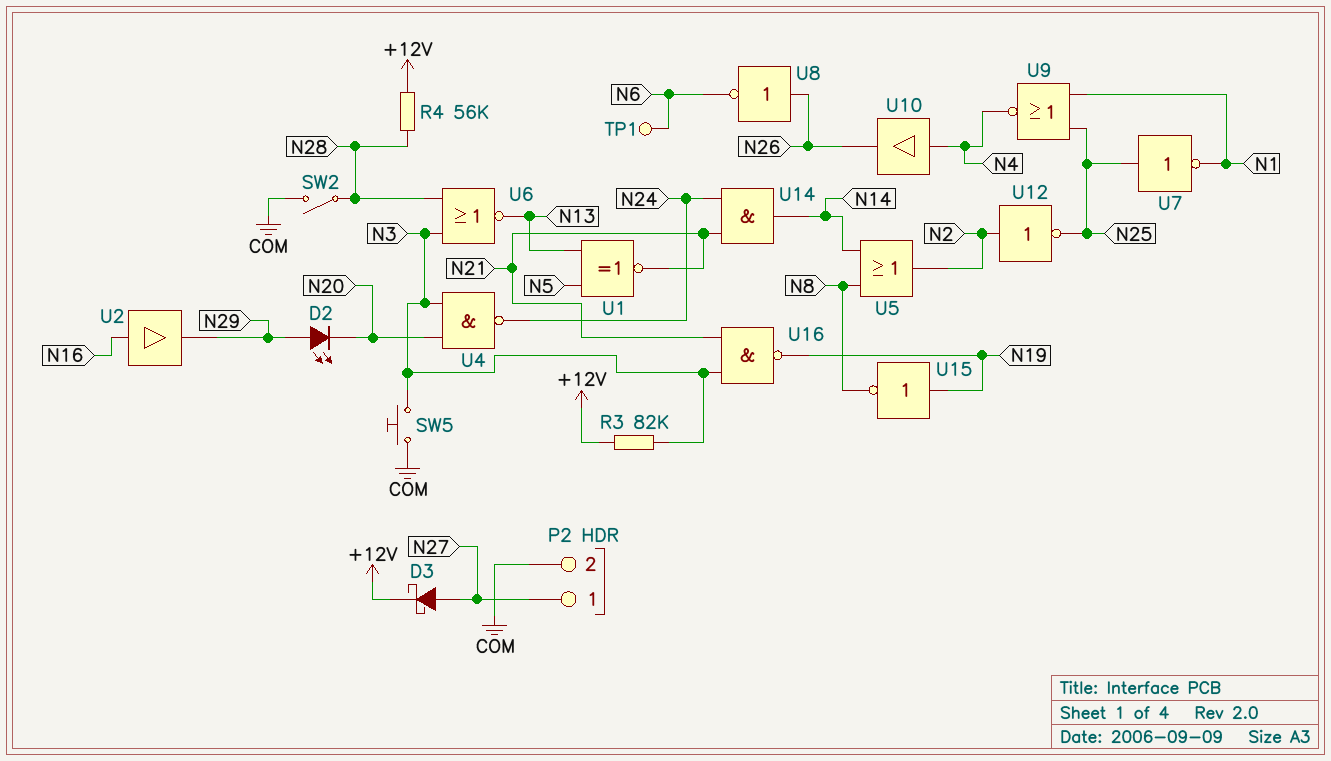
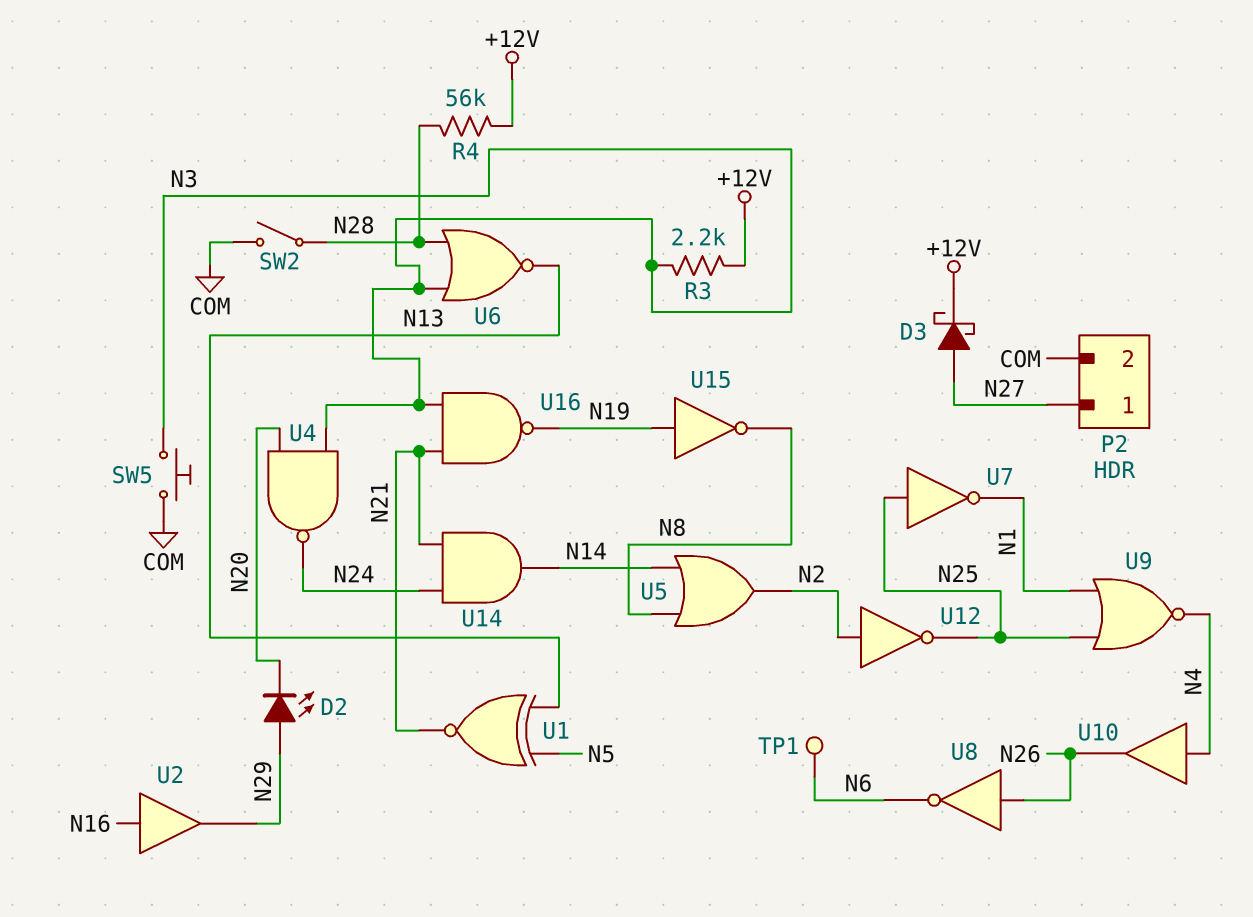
R3: 82k (+12V, N3) -> 2.2k (+12V, N3)

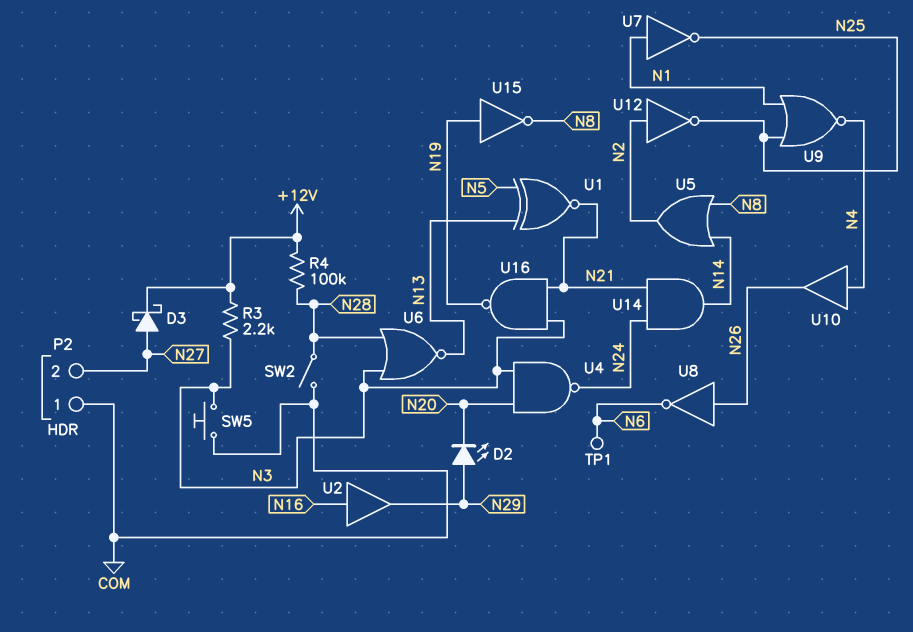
P2 pin 1: N27 -> COM
P2 pin 2: COM -> N27
R4: 56k (+12V, N28) -> 100k (+12V, N28)
U7: NOT (in N25, out N1) -> NOT (in N1, out N25)

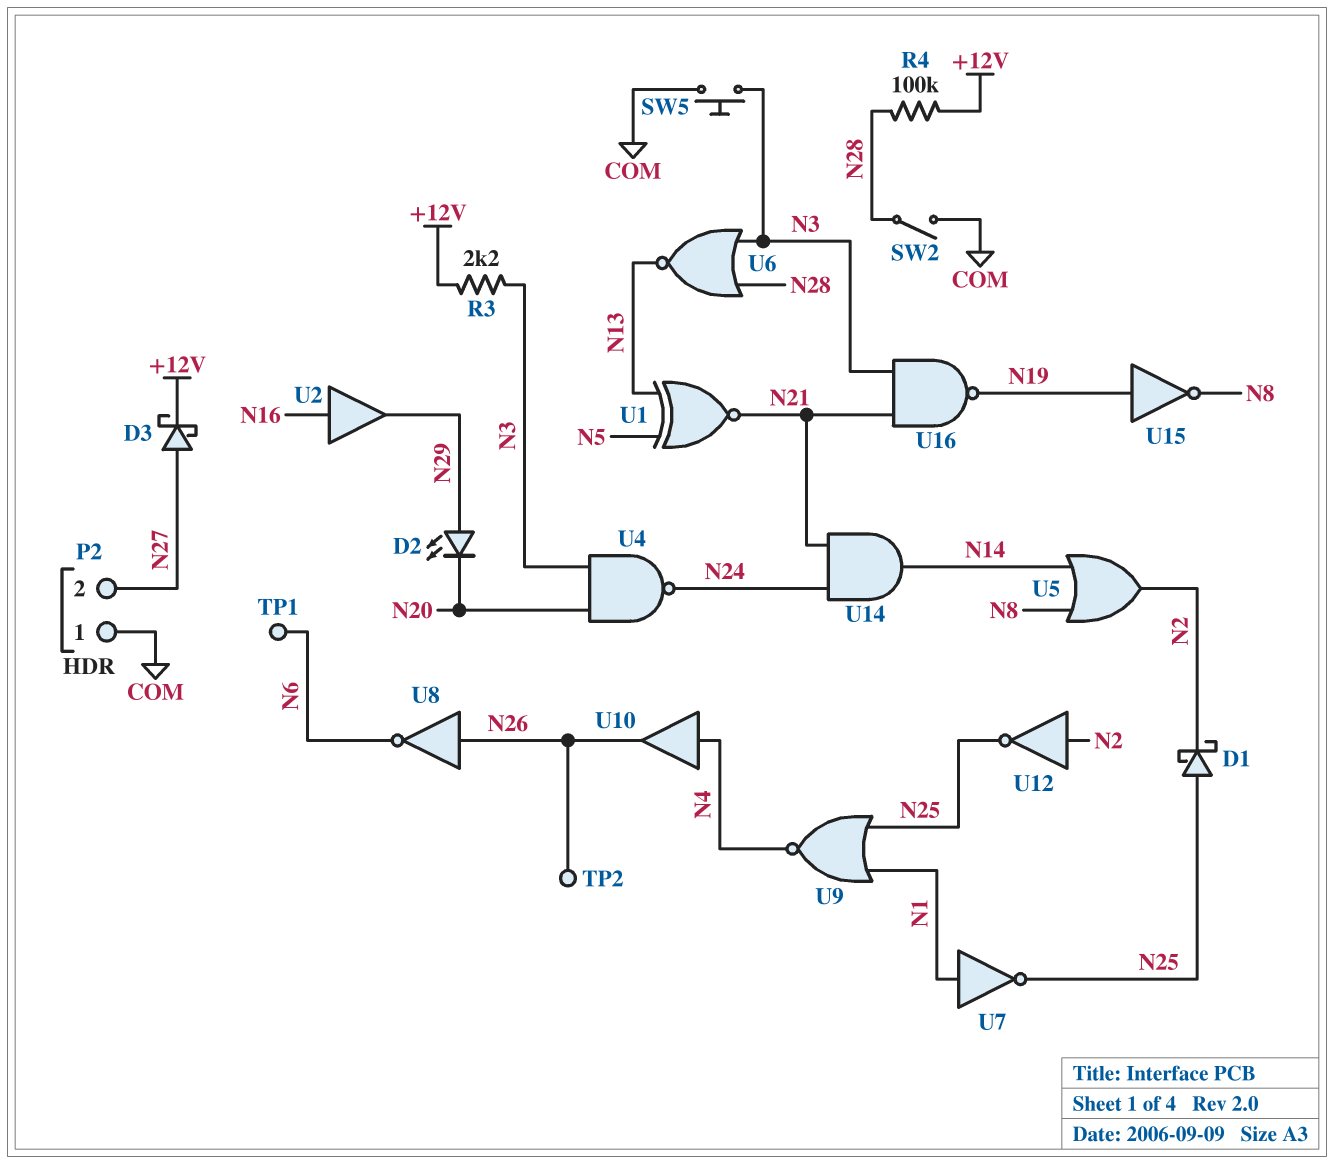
D1: none -> schottky (A N25, K N2)
TP2: none -> test point (N26)

